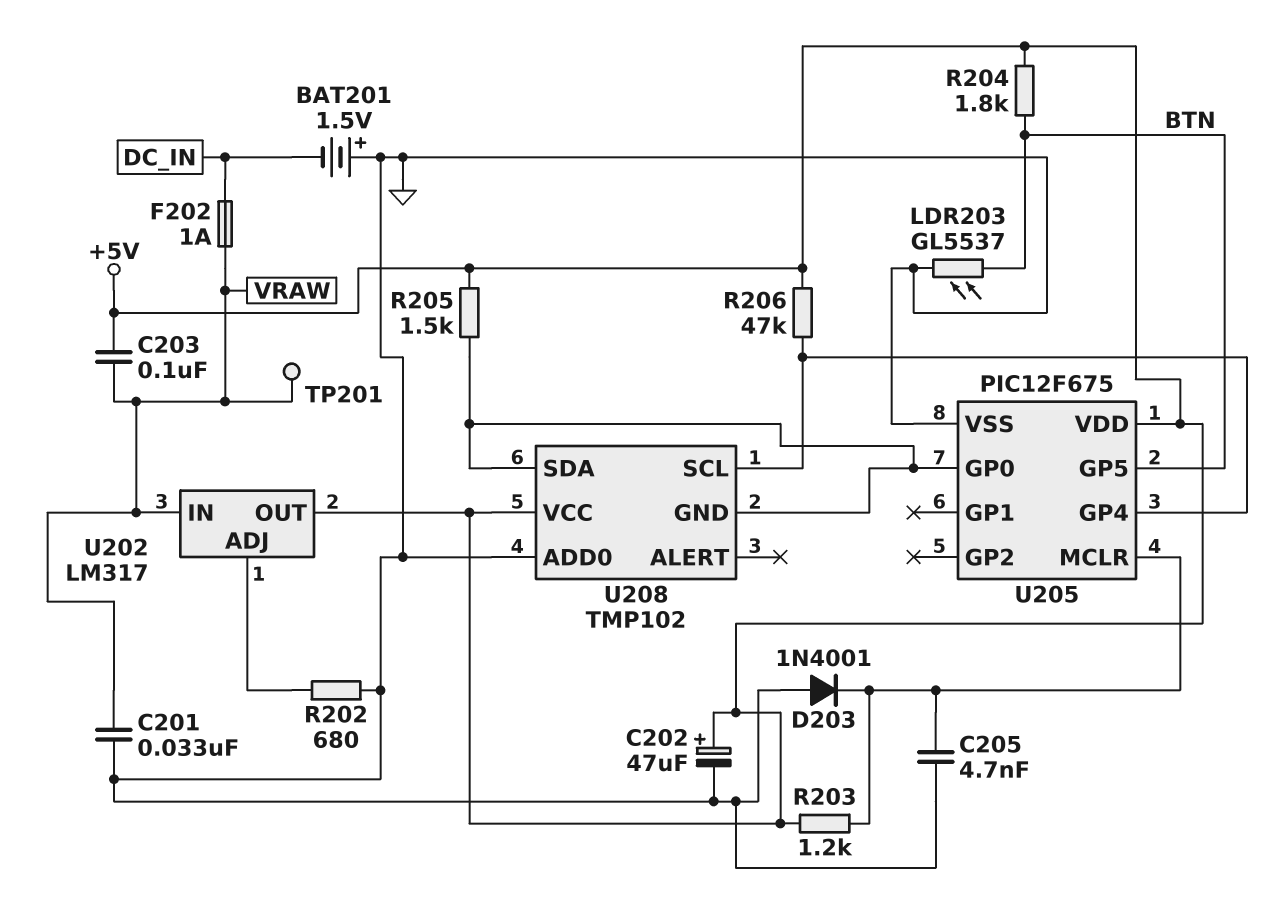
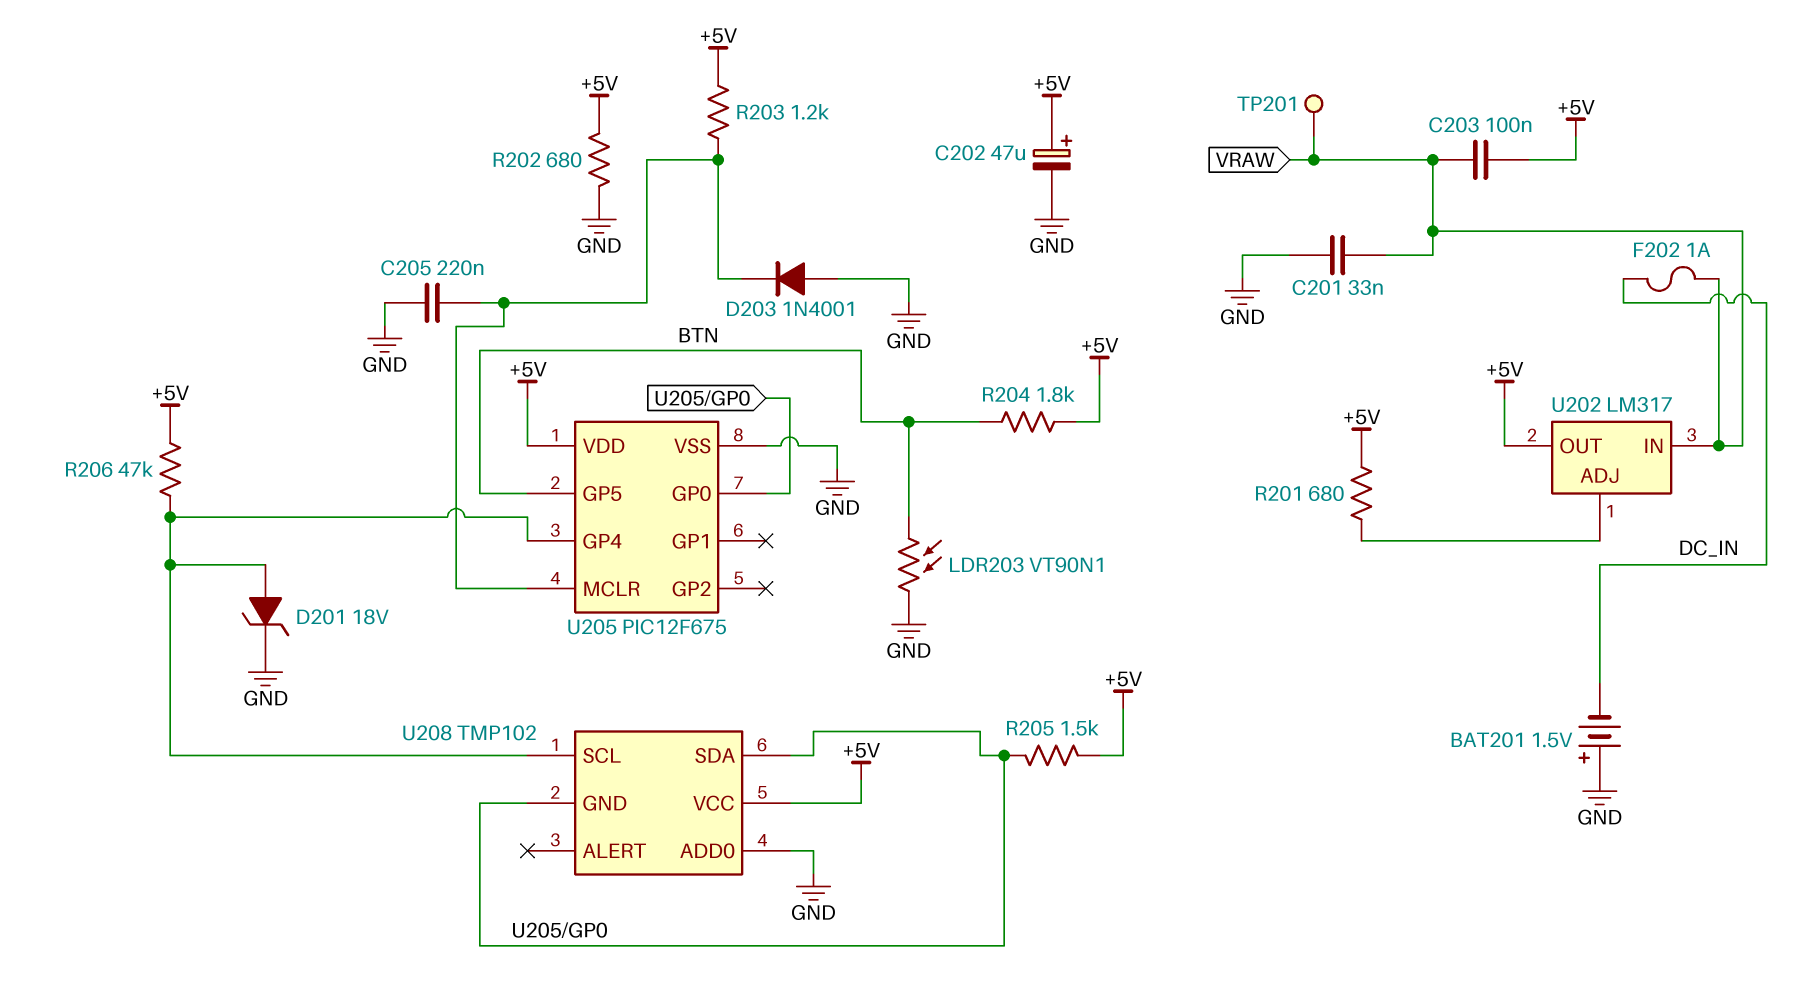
C205: 4.7nF (GND, U205/MCLR) -> 220nF (GND, U205/MCLR)
D201: none -> zener 18V (A U205/GP4, K GND)
LDR203: GL5537 (BTN, GND) -> VT90N1 (BTN, GND)
R201: none -> 680 (+5V, U202/ADJ)
R202: 680 (GND, U202/ADJ) -> 680 (+5V, GND)

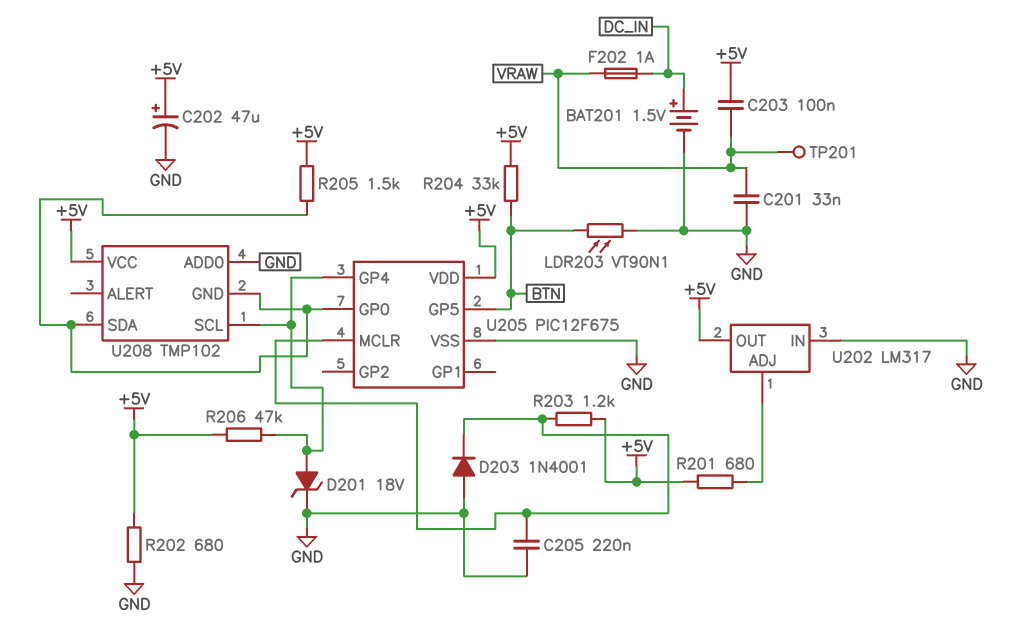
BAT201: 1.5V (plus GND, minus DC_IN) -> 1.5V (plus DC_IN, minus GND)
R204: 1.8k (+5V, BTN) -> 33k (+5V, BTN)
U202 pin IN: VRAW -> GND

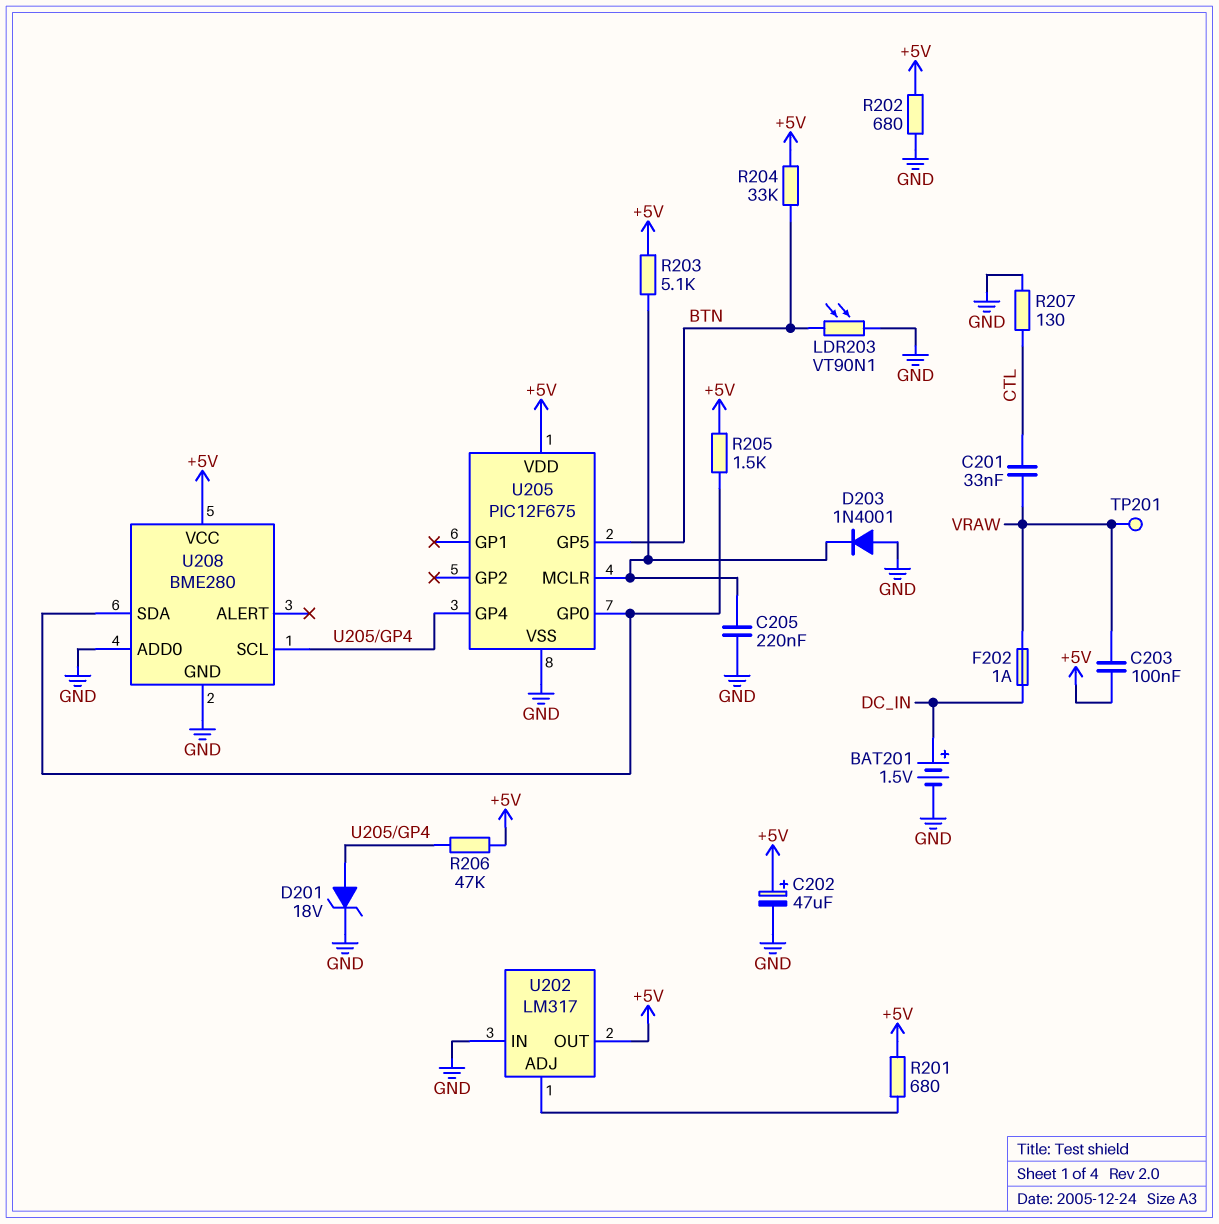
C201: 33nF (GND, VRAW) -> 33nF (CTL, VRAW)
R203: 1.2k (+5V, U205/MCLR) -> 5.1k (+5V, U205/MCLR)
R207: none -> 130 (CTL, GND)
U208: TMP102 -> BME280
U208 pin GND: U205/GP0 -> GND

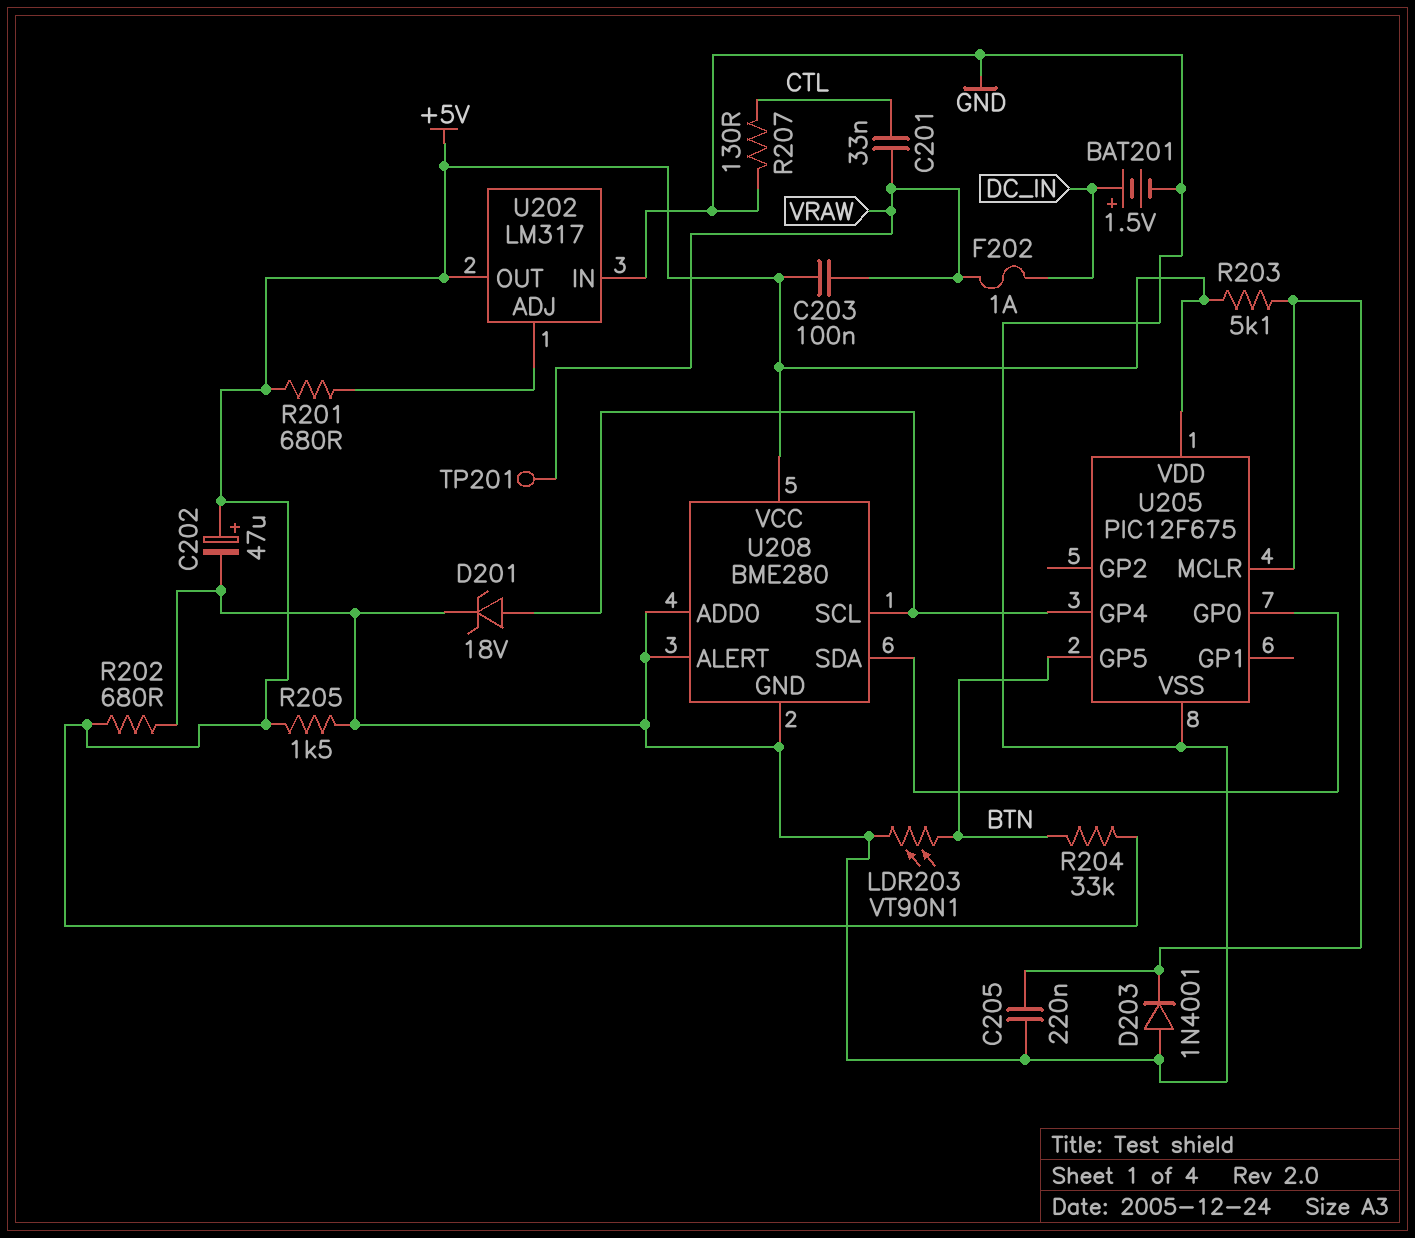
R205: 1.5k (+5V, U205/GP0) -> 1.5k (+5V, GND)
R206: 47k (+5V, U205/GP4) -> none
U208 pin ALERT: none -> GND

